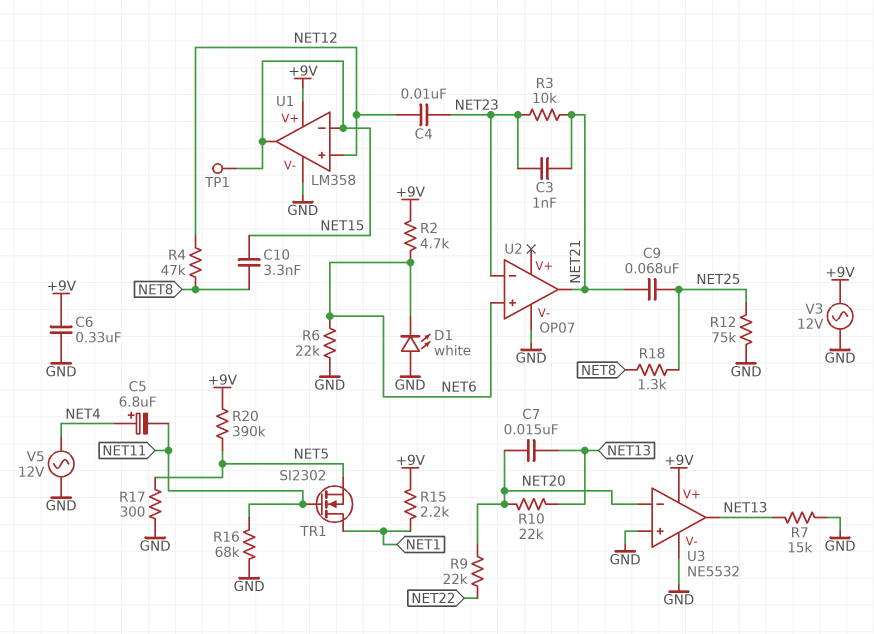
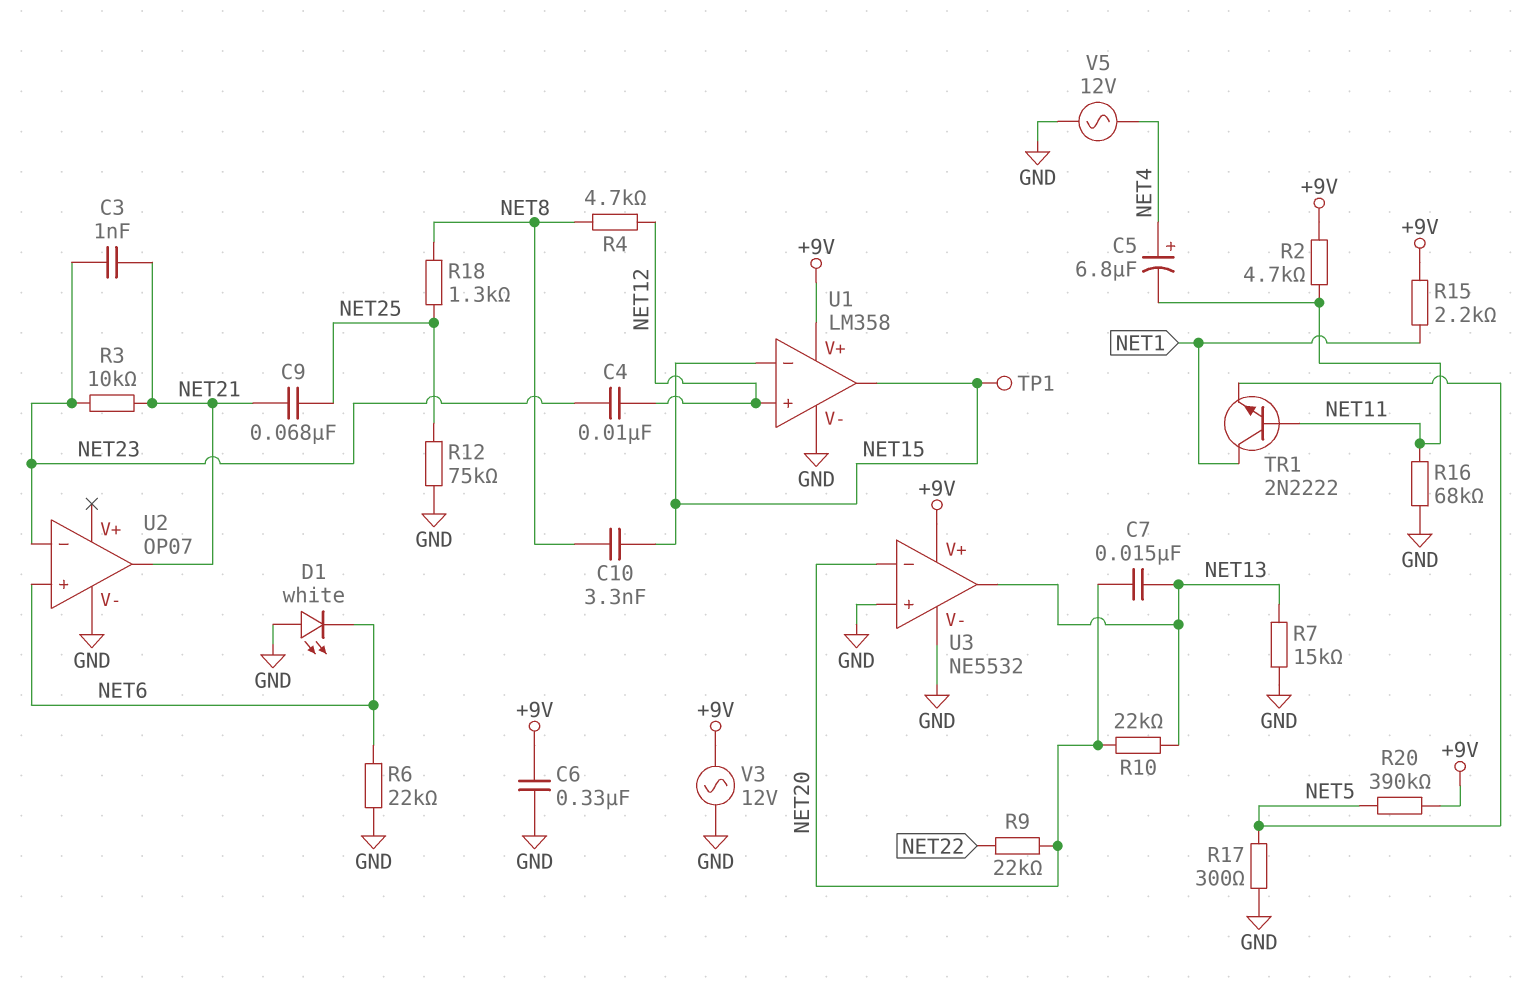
R2: 4.7k (+9V, NET6) -> 4.7k (+9V, NET11)
R4: 47k (NET8, NET12) -> 4.7k (NET8, NET12)
TR1: NMOS SI2302 (G NET11, D NET1, S NET5) -> NPN 2N2222 (B NET11, C NET1, E NET5)

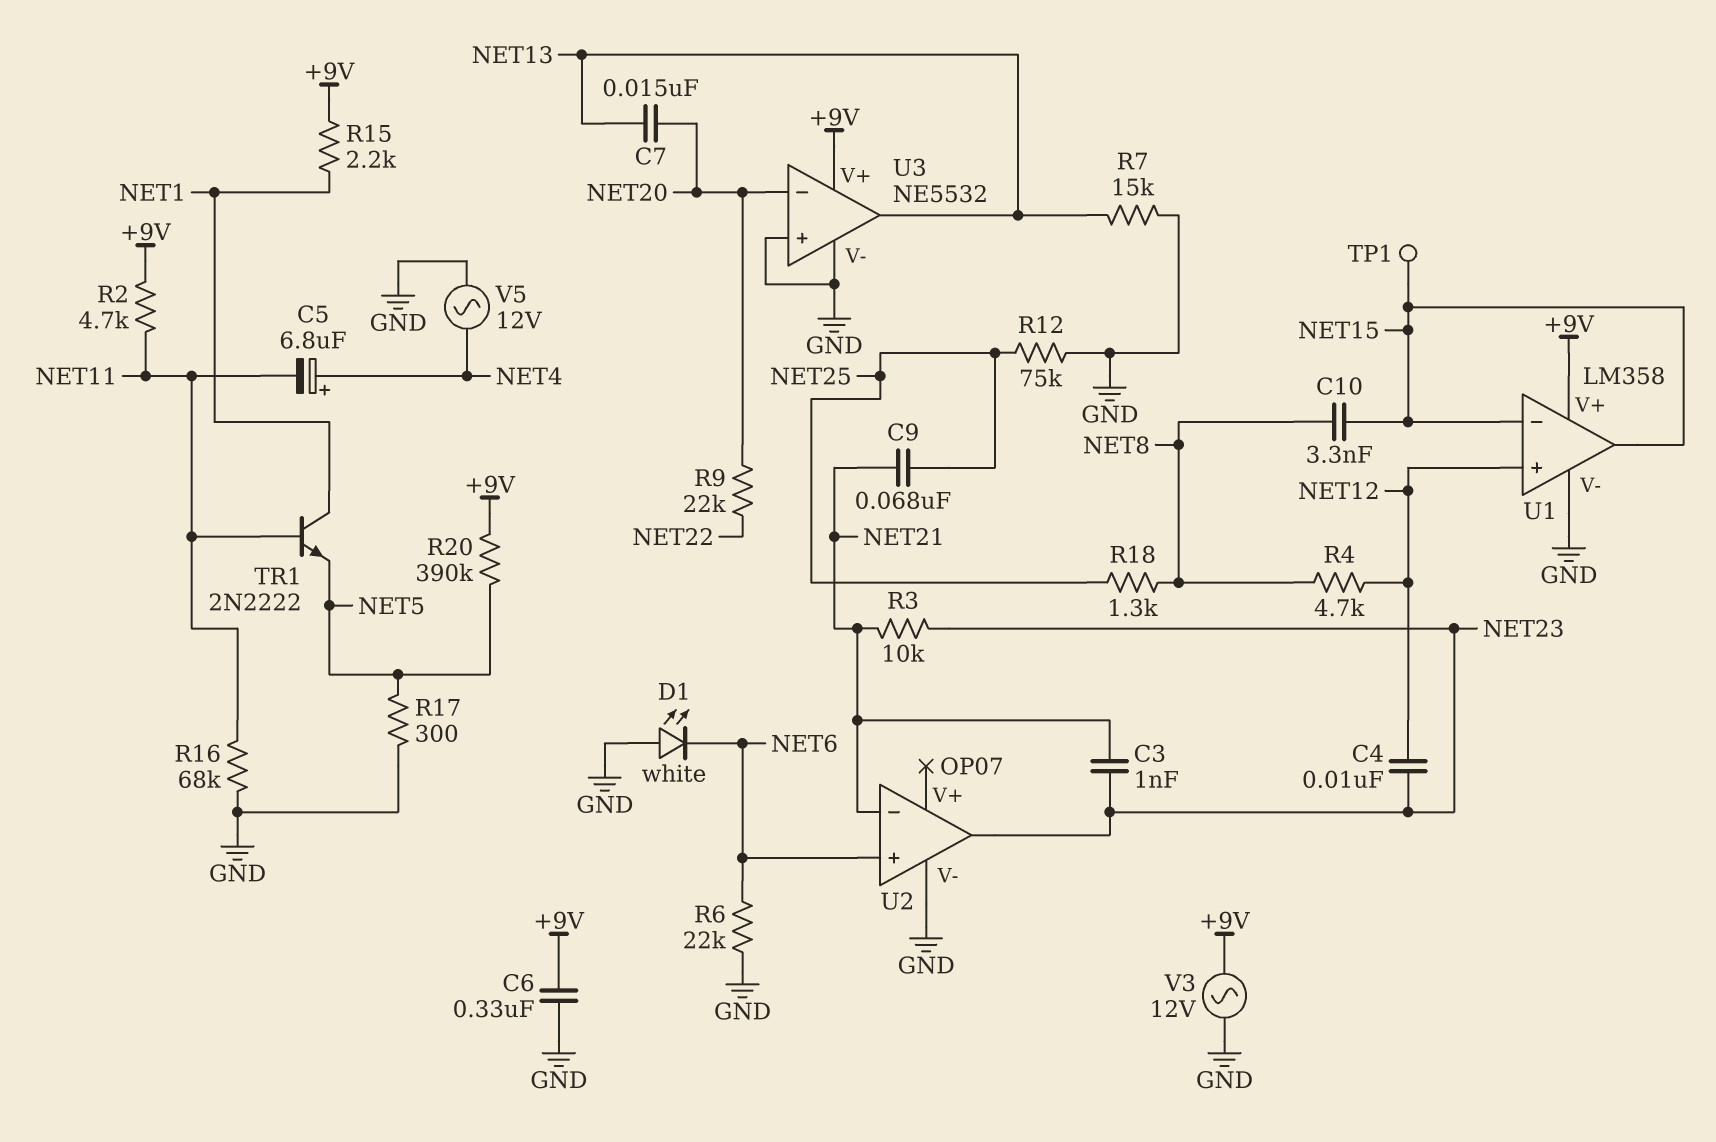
R10: 22k (NET13, NET20) -> none
U2 pin in-: NET23 -> NET21
U2 pin out: NET21 -> NET23

